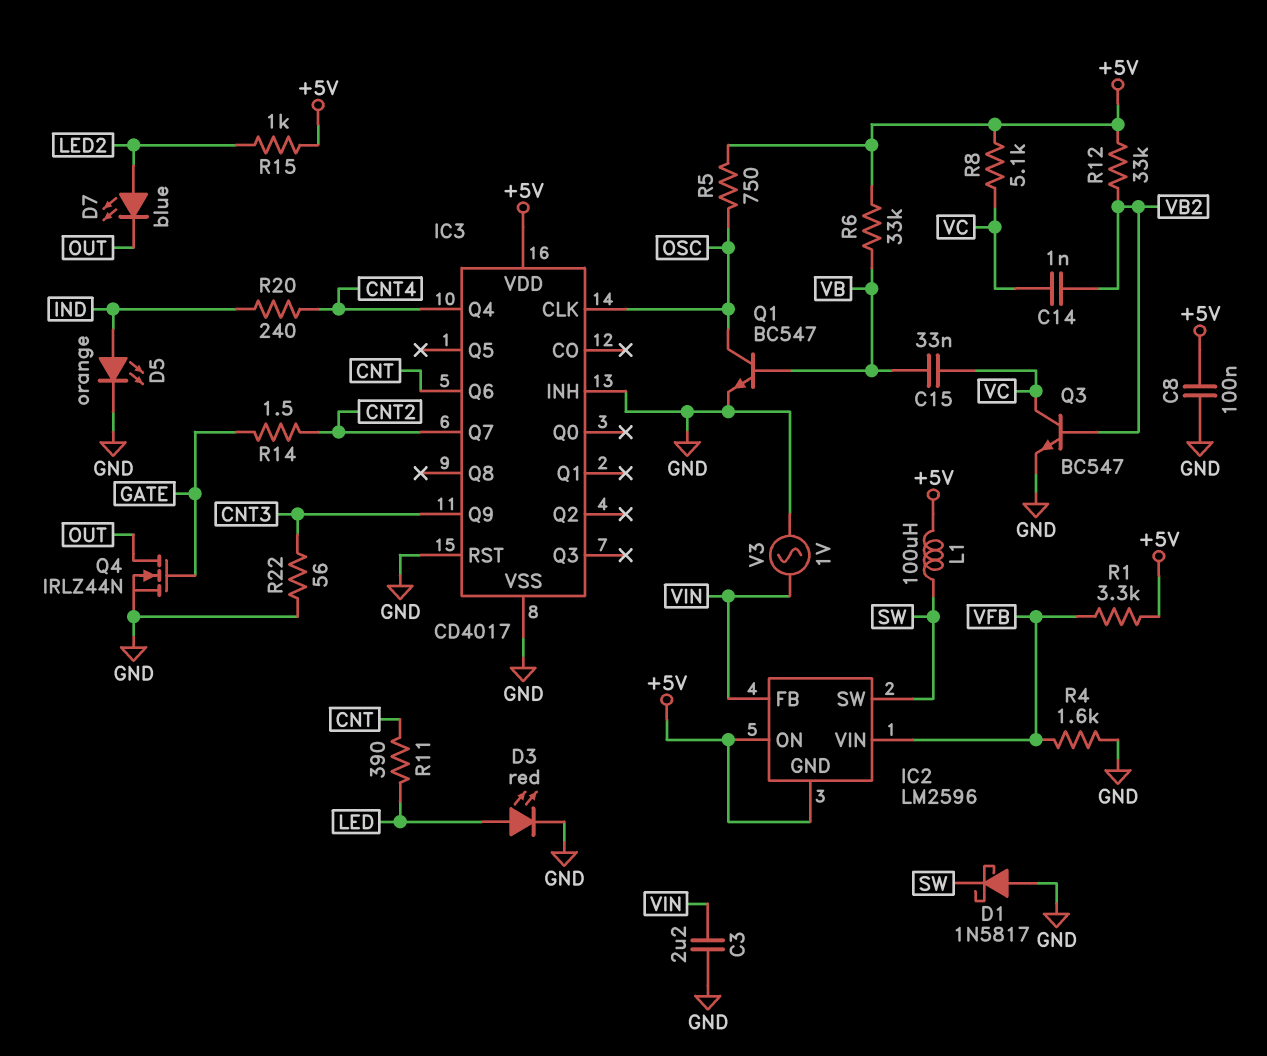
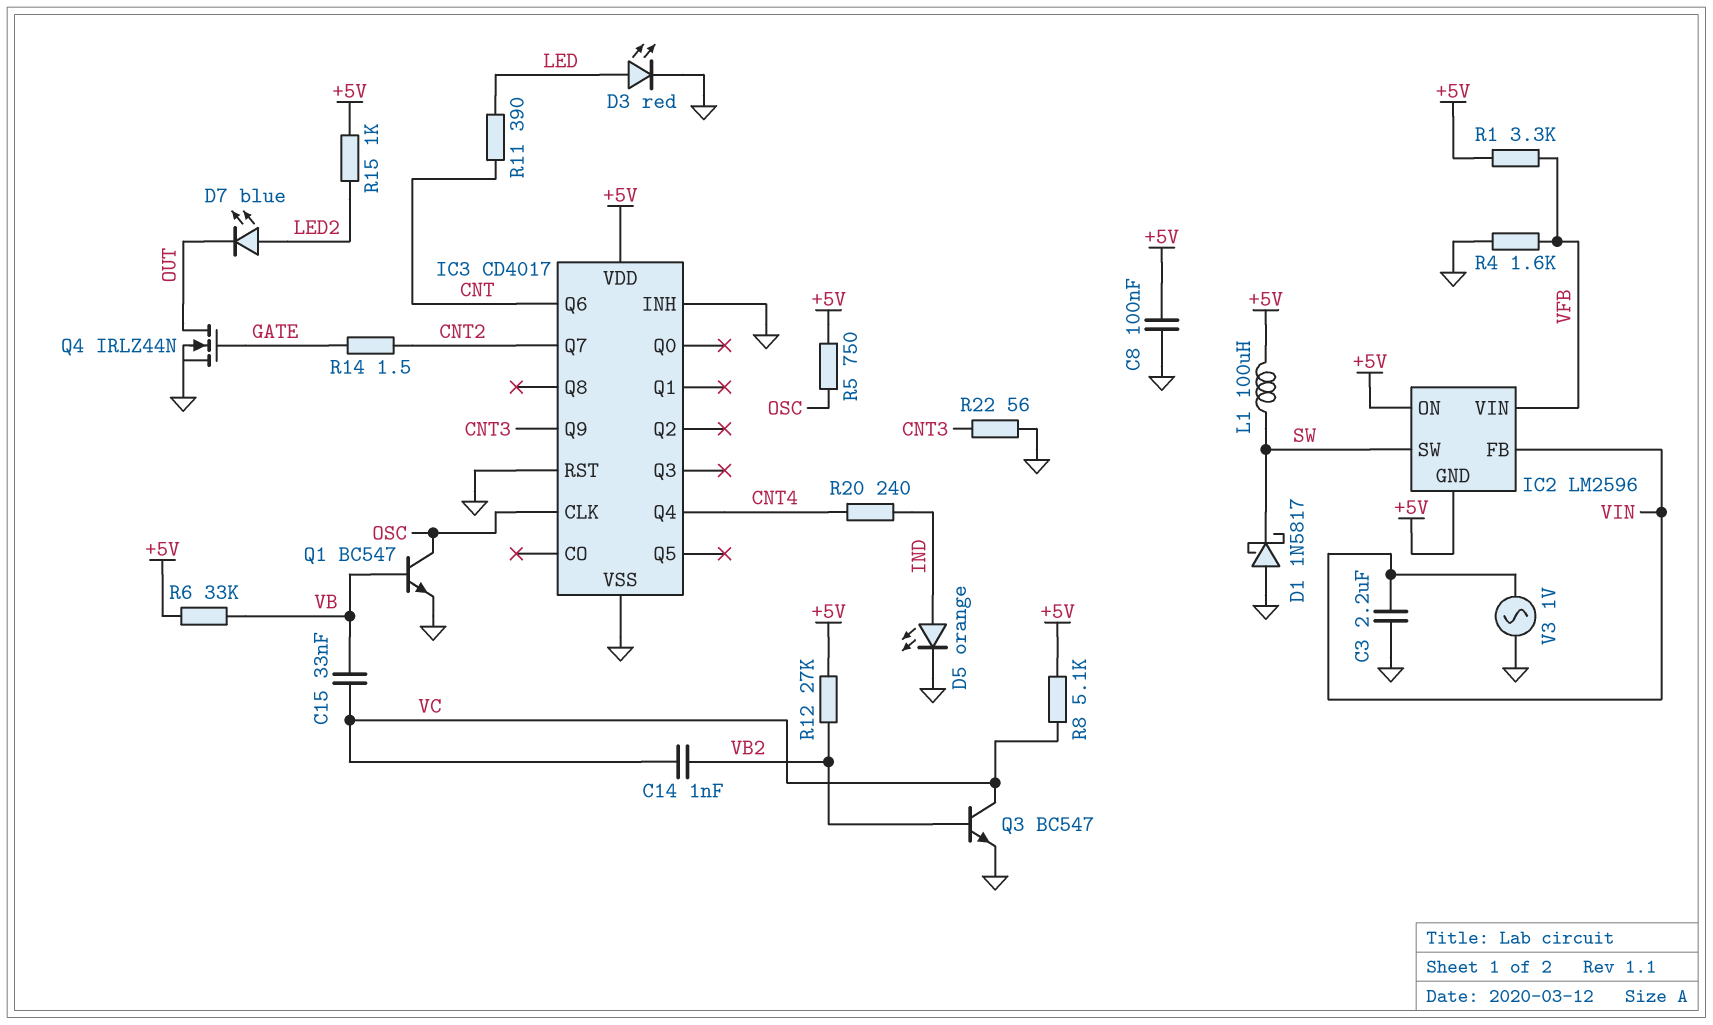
R12: 33k (+5V, VB2) -> 27k (+5V, VB2)

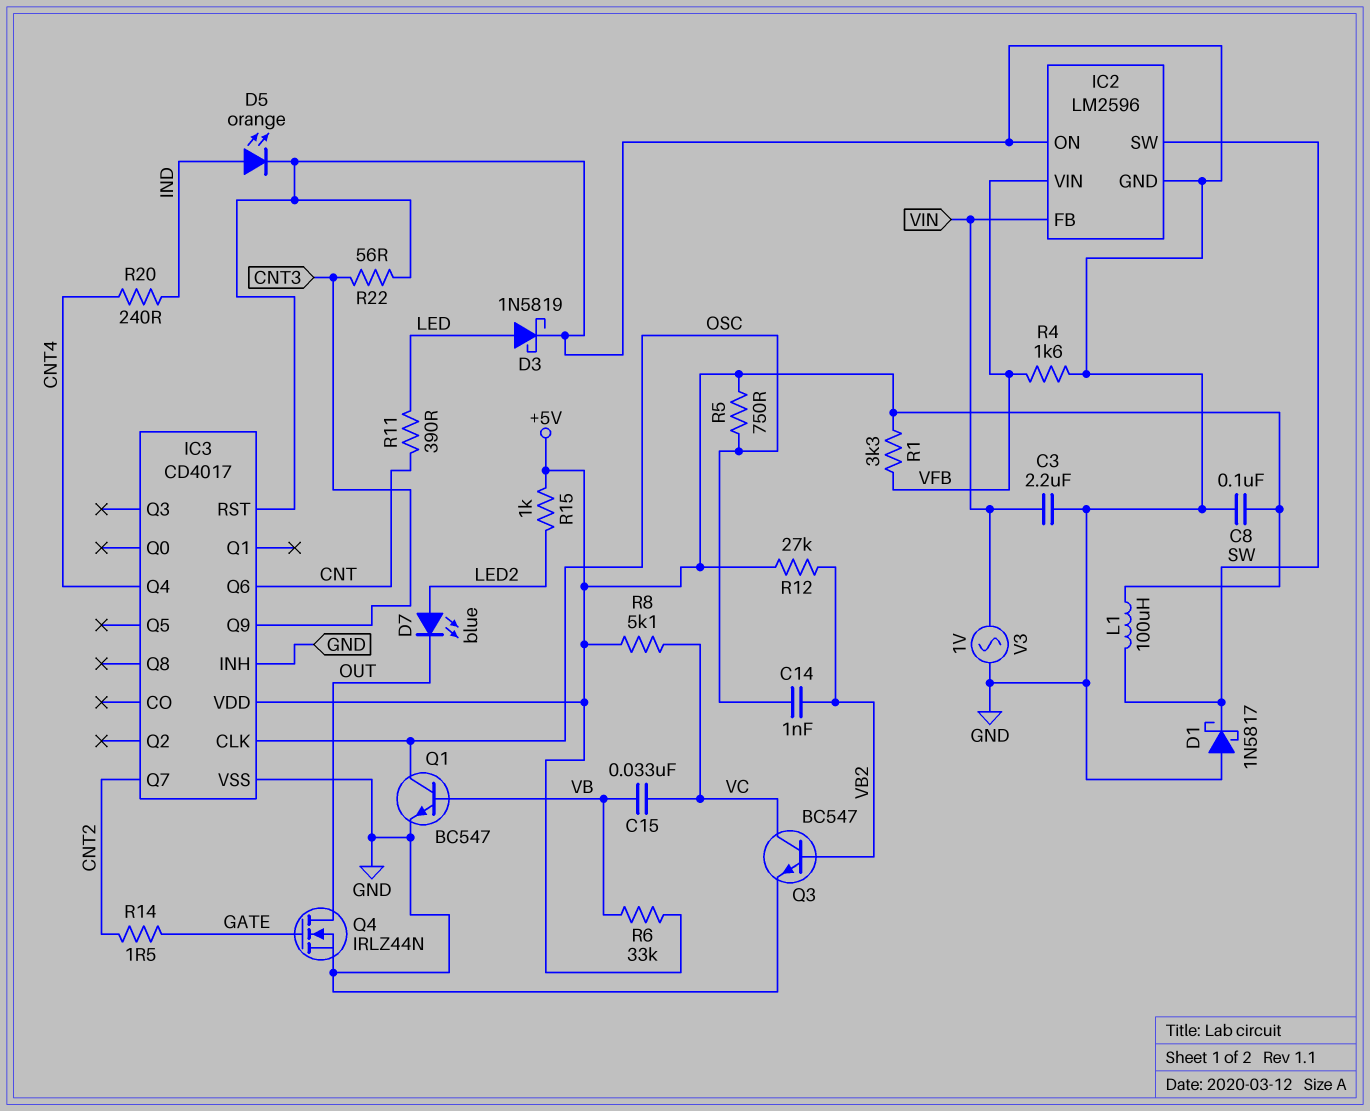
C14: 1nF (VB2, VC) -> 1nF (OSC, VB2)
D3: LED red (A LED, K GND) -> schottky 1N5819 (A LED, K GND)
IC2 pin GND: +5V -> GND
IC2 pin ON: +5V -> GND

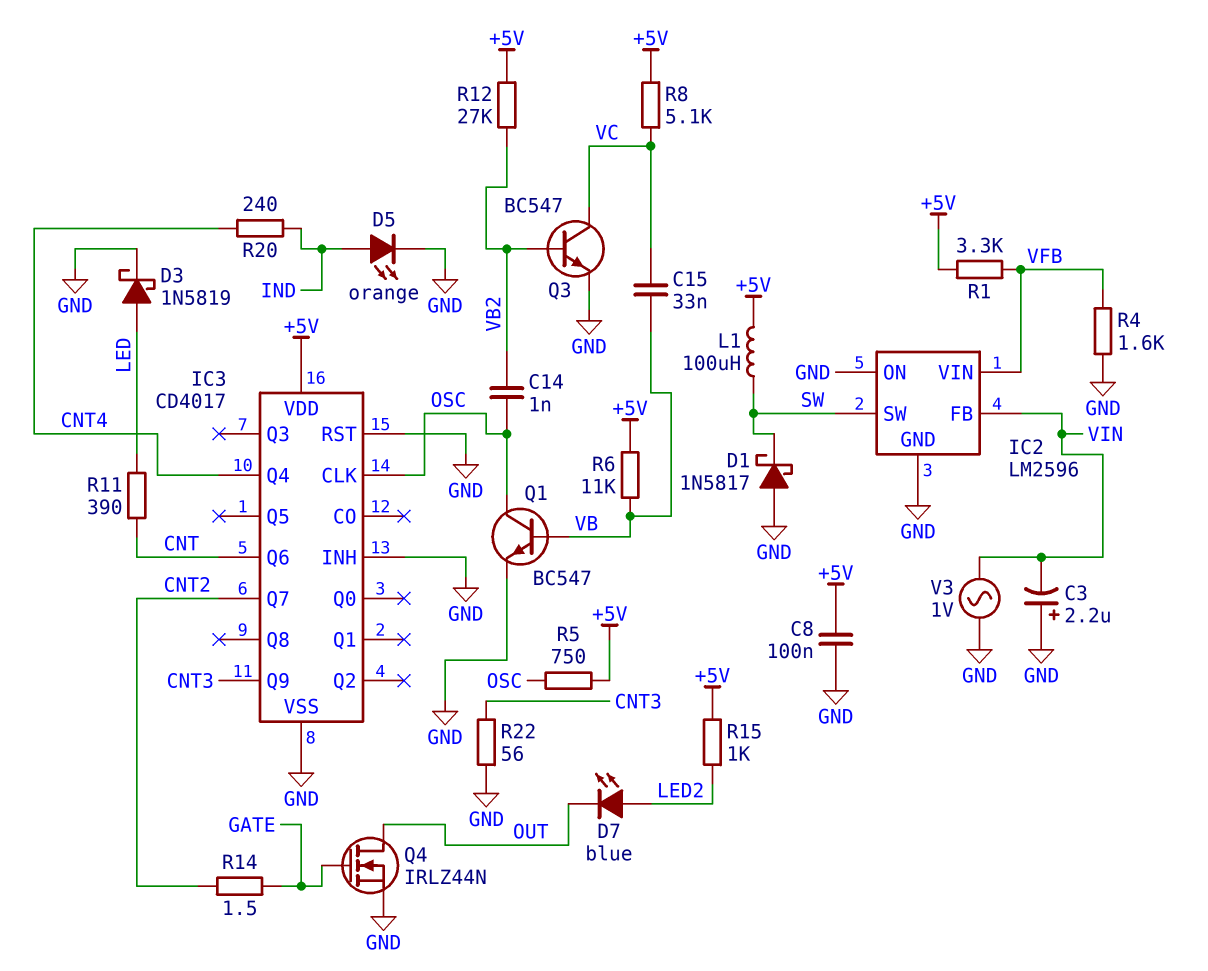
C3: 2.2uF (GND, VIN) -> 2.2uF (plus GND, minus VIN)
R6: 33k (+5V, VB) -> 11k (+5V, VB)

